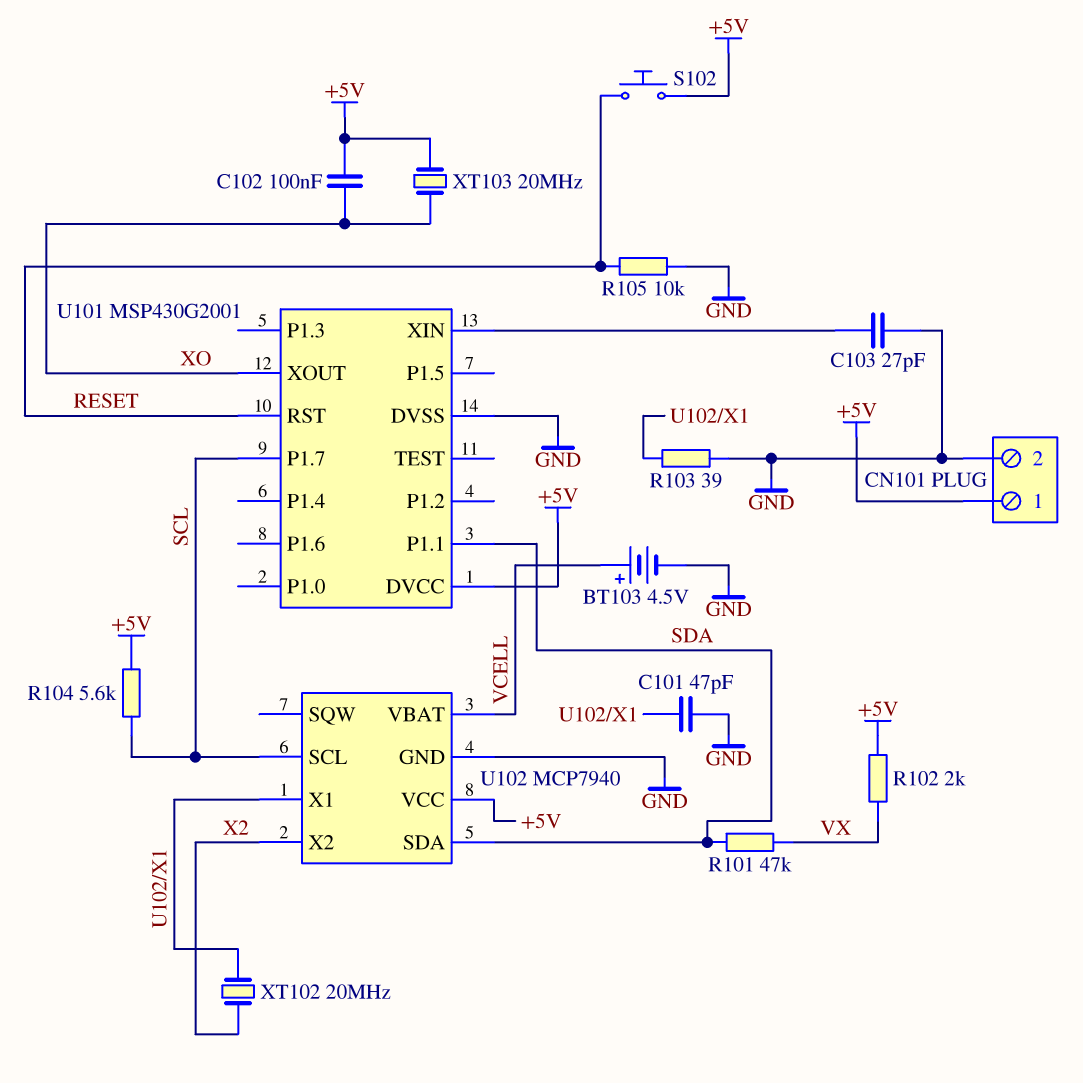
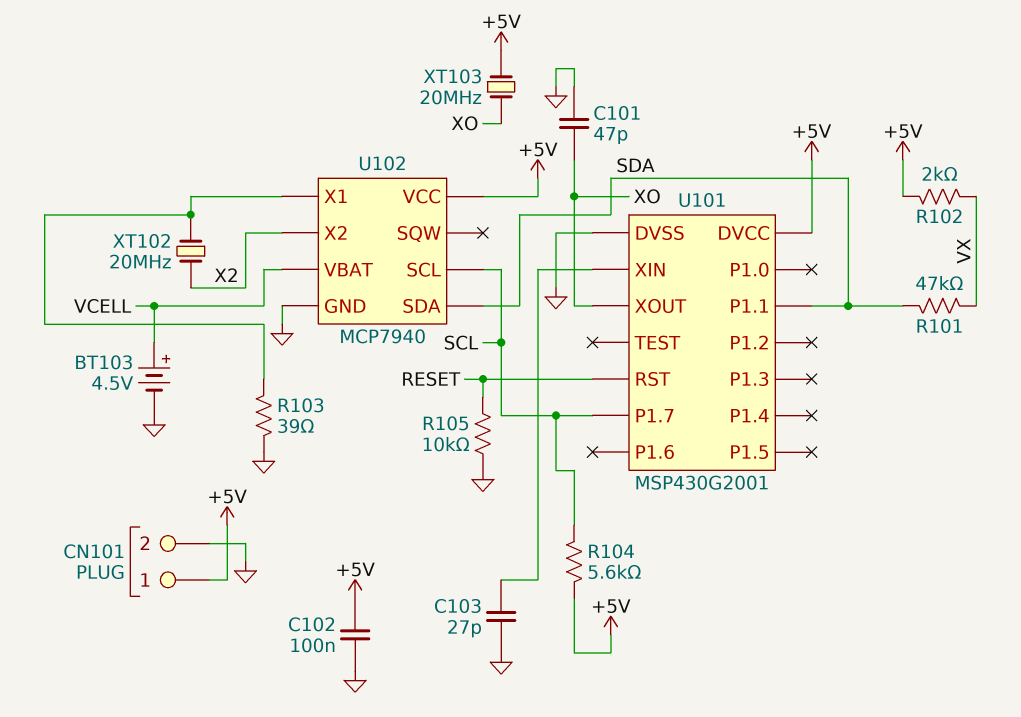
C101: 47pF (GND, U102/X1) -> 47pF (GND, XO)
C102: 100nF (+5V, XO) -> 100nF (+5V, GND)
S102: button (+5V, RESET) -> none

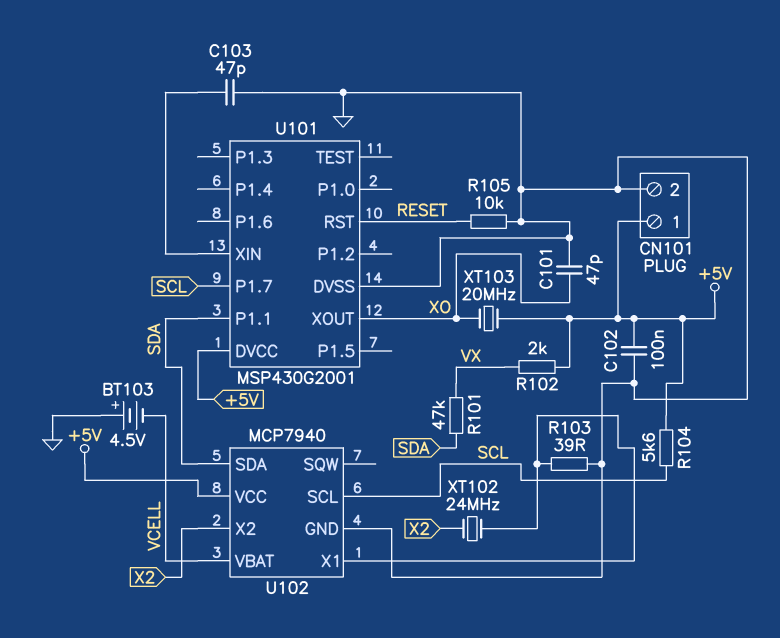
BT103: 4.5V (plus VCELL, minus GND) -> 4.5V (plus GND, minus VCELL)
C103: 27pF (GND, U101/XIN) -> 47pF (GND, U101/XIN)
XT102: 20MHz (U102/X1, X2) -> 24MHz (U102/X1, X2)

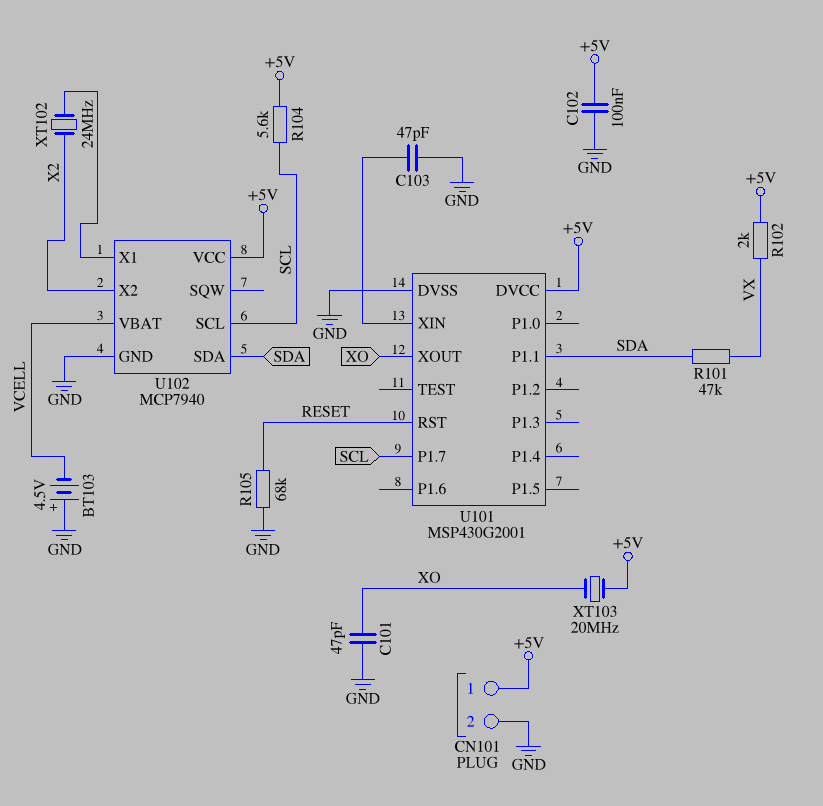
R103: 39 (GND, U102/X1) -> none
R105: 10k (GND, RESET) -> 68k (GND, RESET)

